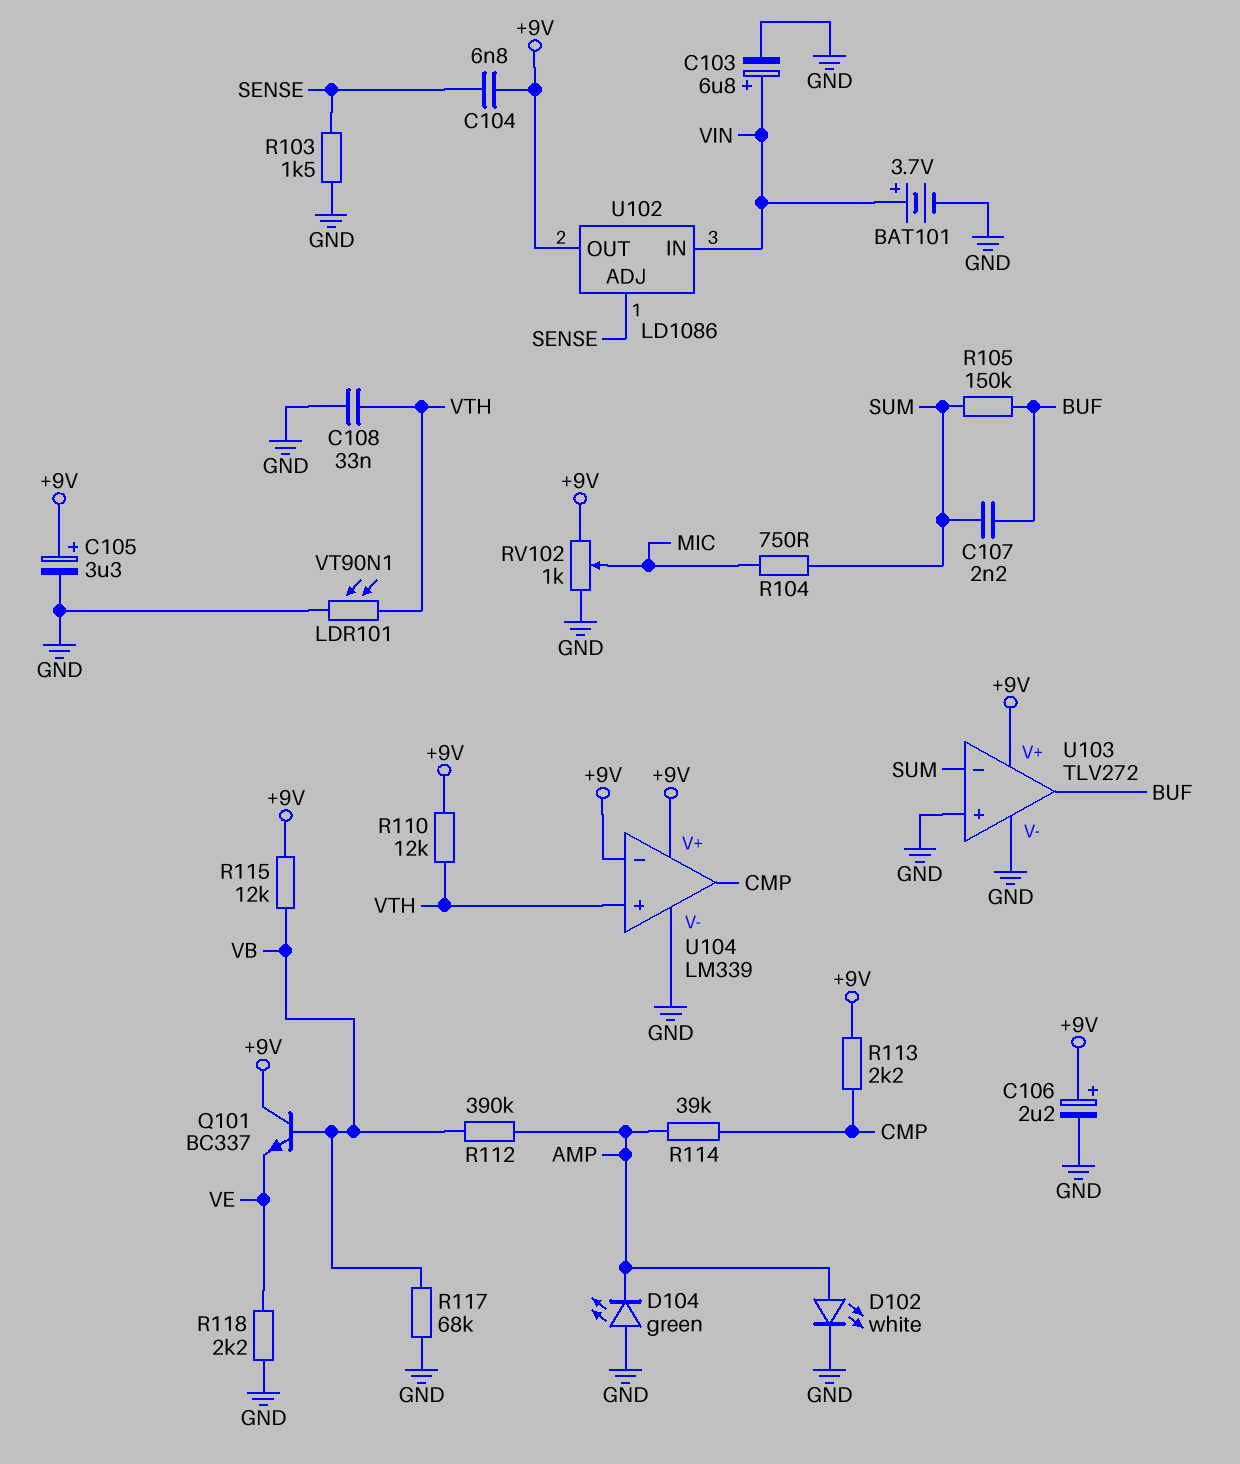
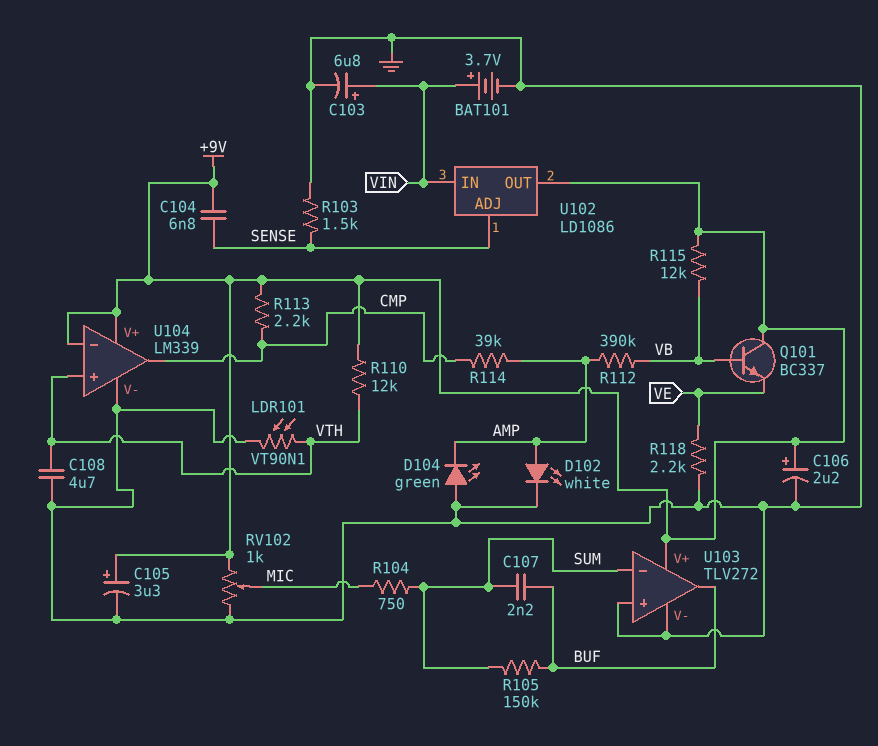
C108: 33nF (GND, VTH) -> 4.7uF (GND, VTH)
R117: 68k (GND, VB) -> none

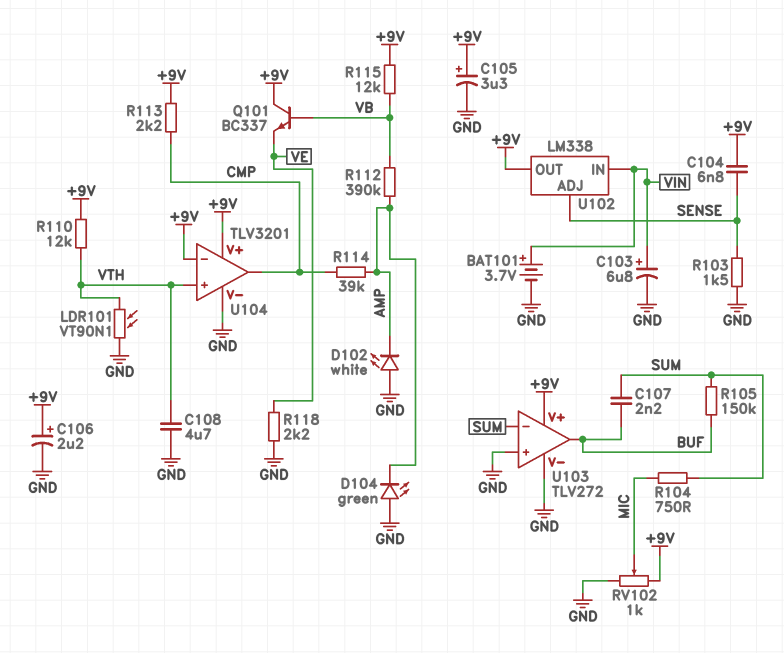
D102: LED white (A AMP, K GND) -> LED white (A GND, K AMP)
U102: LD1086 -> LM338
U104: LM339 -> TLV3201

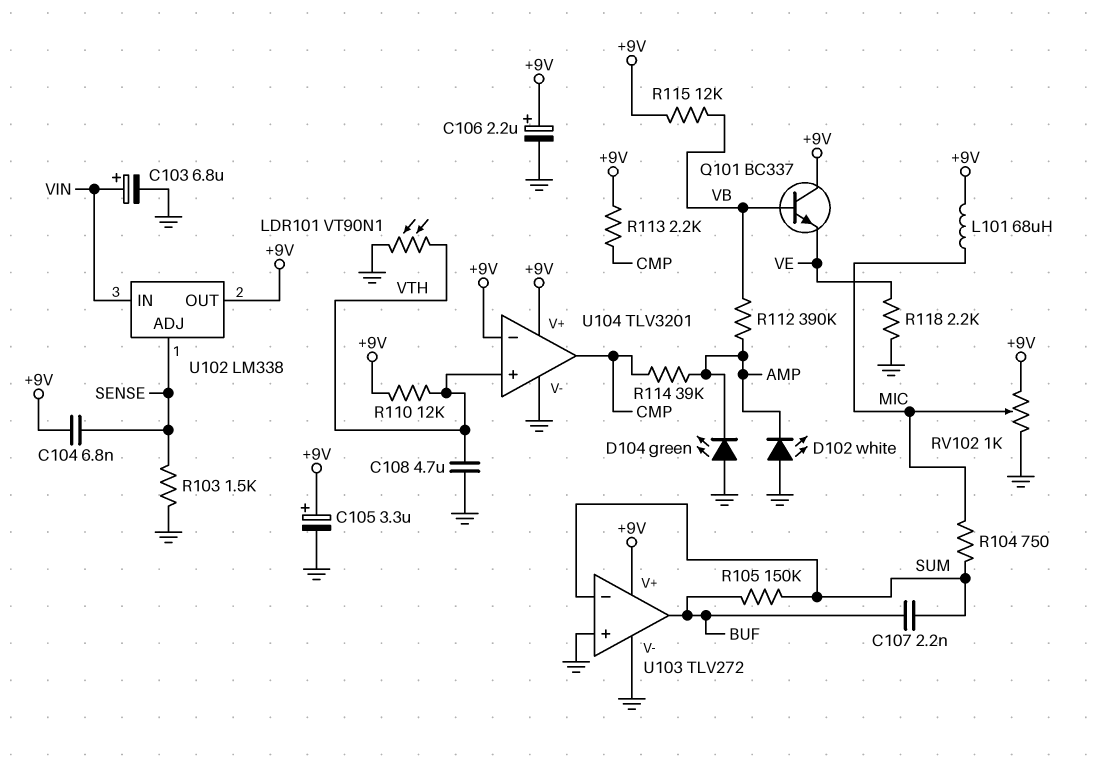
BAT101: 3.7V (plus VIN, minus GND) -> none
L101: none -> 68uH (+9V, MIC)

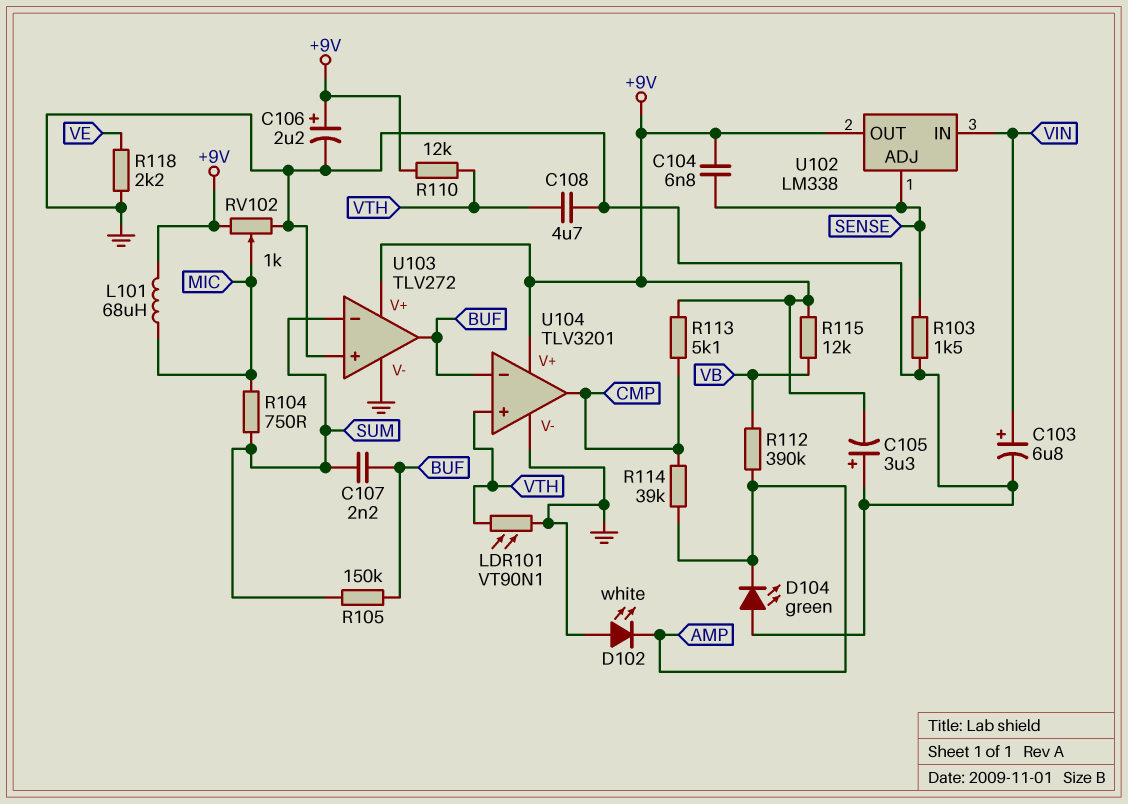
C105: 3.3uF (plus +9V, minus GND) -> 3.3uF (plus GND, minus +9V)
Q101: NPN BC337 (B VB, C +9V, E VE) -> none
R113: 2.2k (+9V, CMP) -> 5.1k (+9V, CMP)
U104 pin in-: +9V -> BUF

